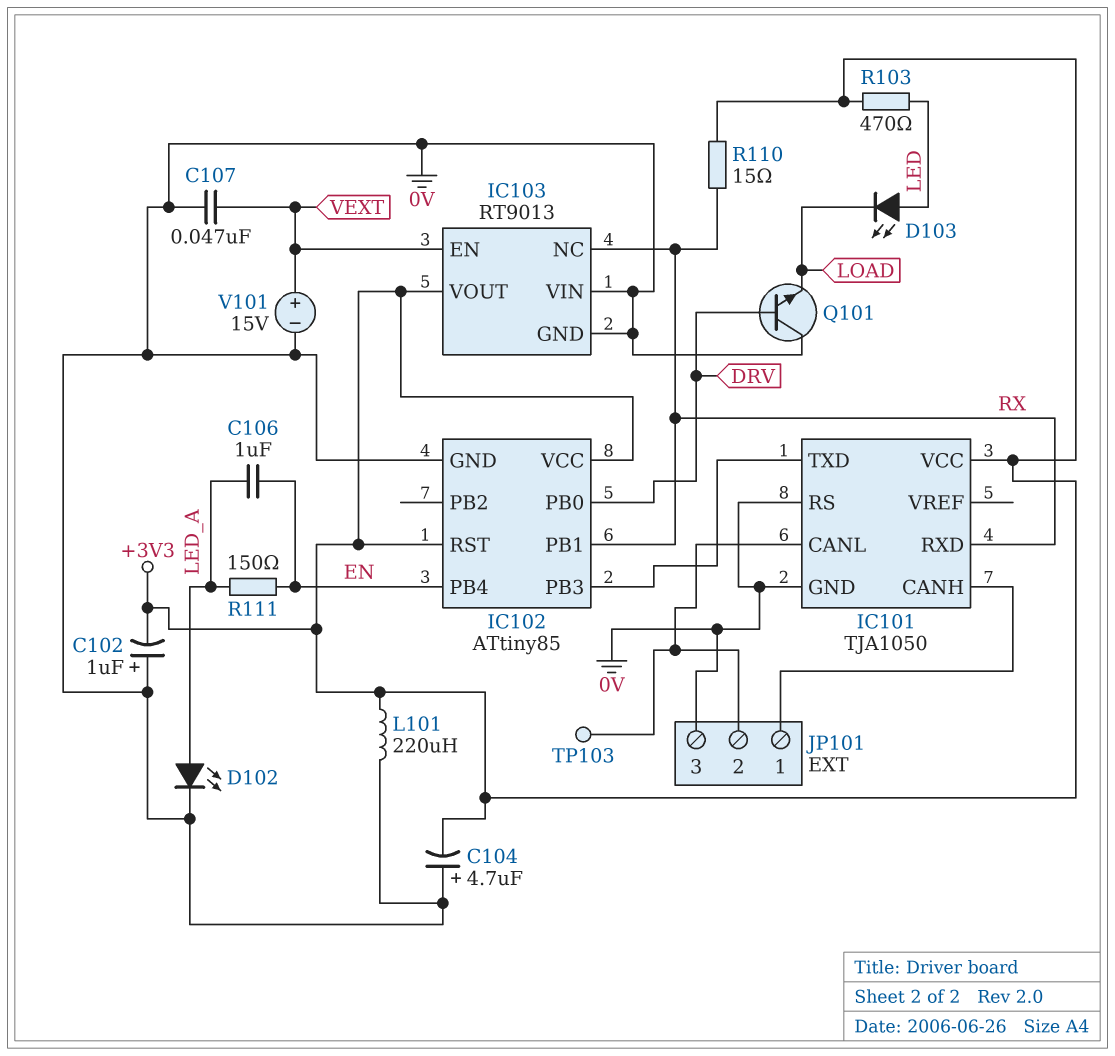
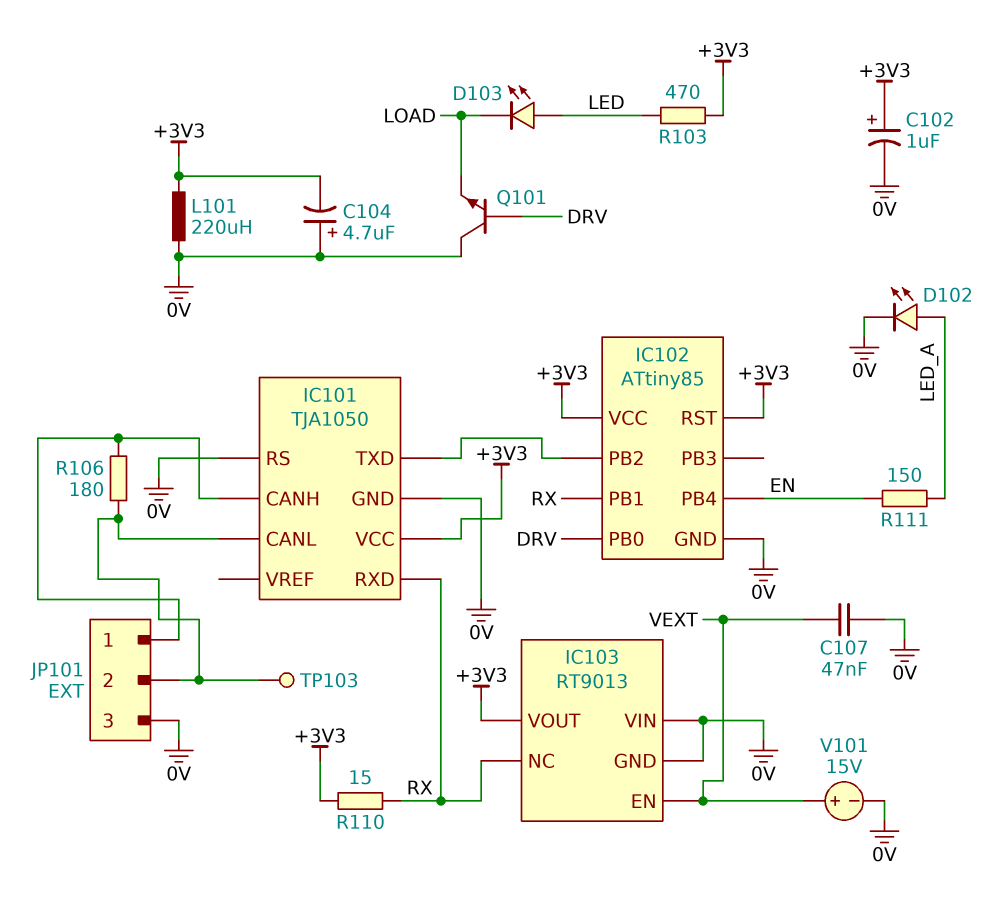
C102: 1uF (plus 0V, minus +3V3) -> 1uF (plus +3V3, minus 0V)
C106: 1uF (EN, LED_A) -> none
IC102 pin PB2: none -> IC101/TXD
IC102 pin PB3: IC101/TXD -> none
R106: none -> 180 (IC101/CANH, IC101/CANL)

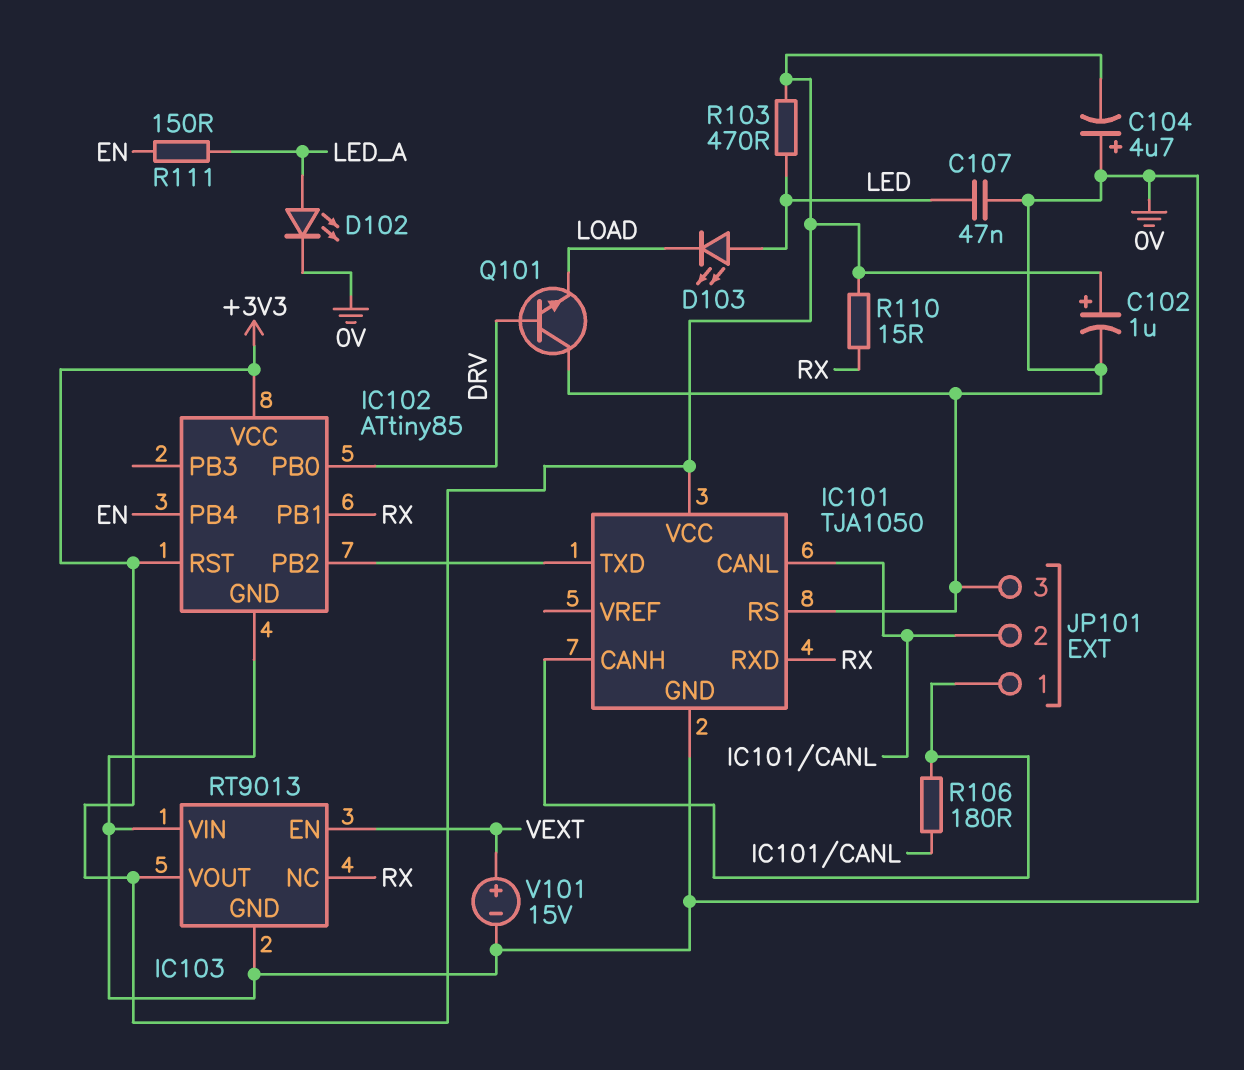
C107: 47nF (0V, VEXT) -> 47nF (0V, LED)
L101: 220uH (+3V3, 0V) -> none
TP103: test point (IC101/CANL) -> none

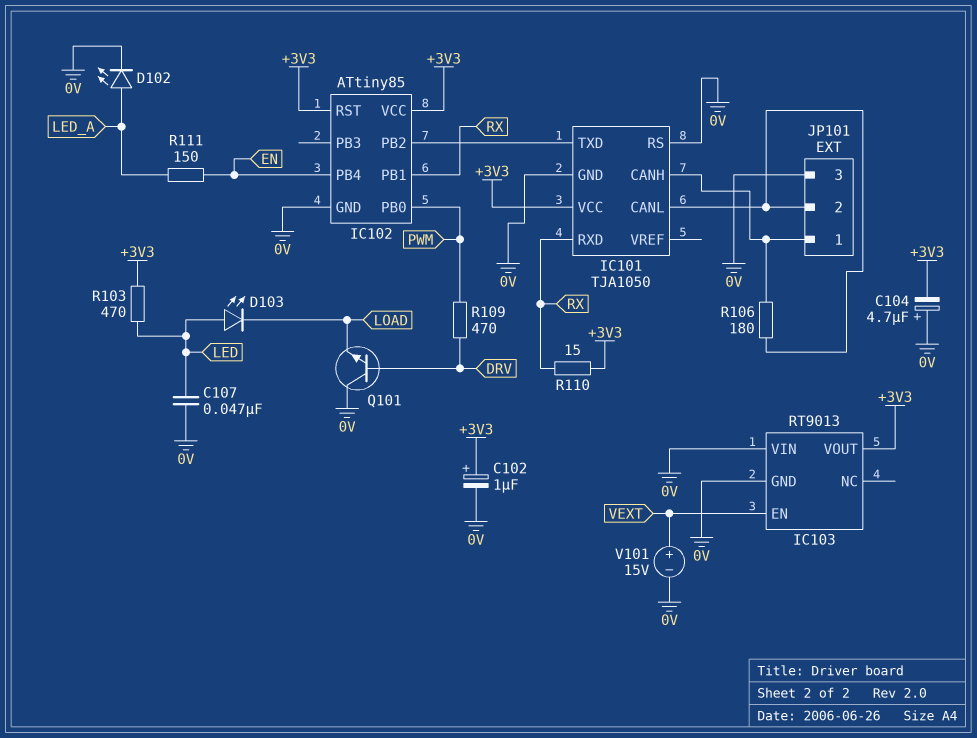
IC102 pin PB0: DRV -> PWM
IC103 pin NC: RX -> none
R109: none -> 470 (DRV, PWM)

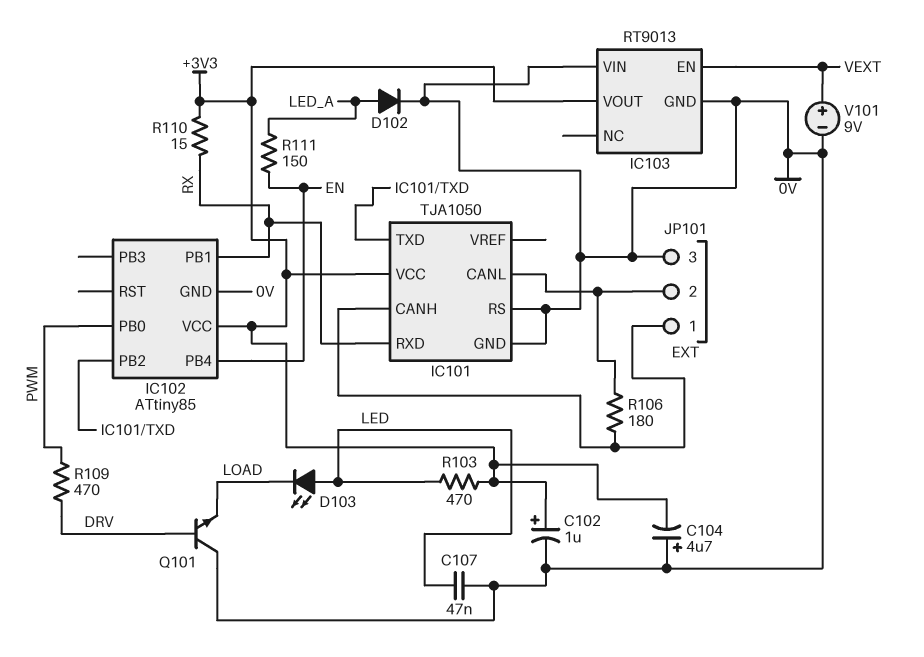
D102: LED (A LED_A, K 0V) -> diode (A LED_A, K 0V)
IC102 pin RST: +3V3 -> none
V101: 15V (plus VEXT, minus 0V) -> 9V (plus VEXT, minus 0V)

